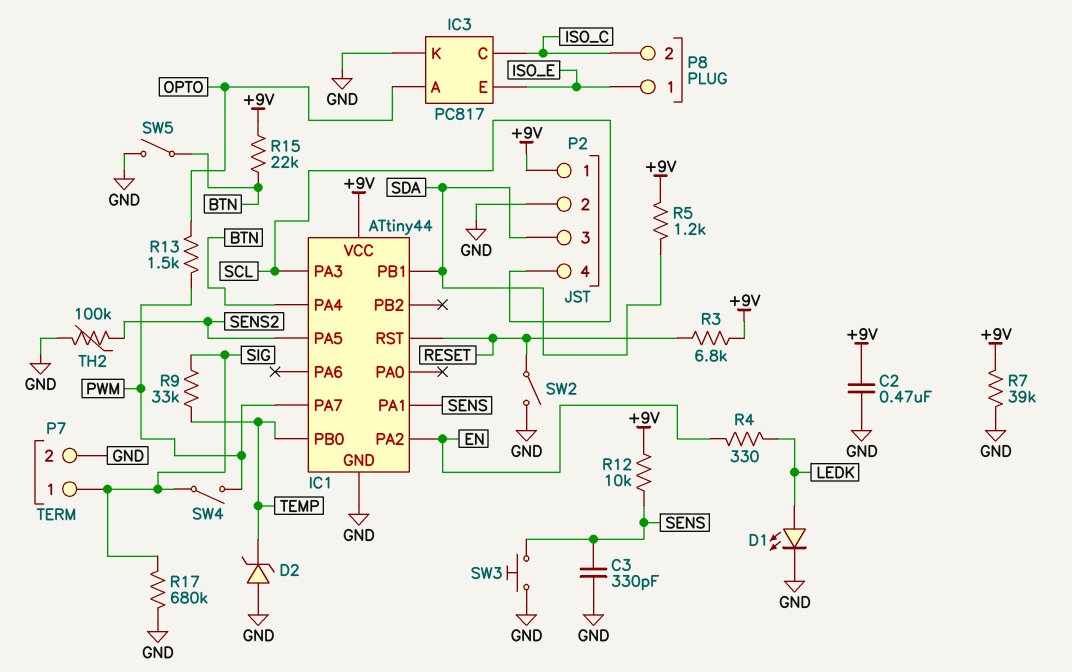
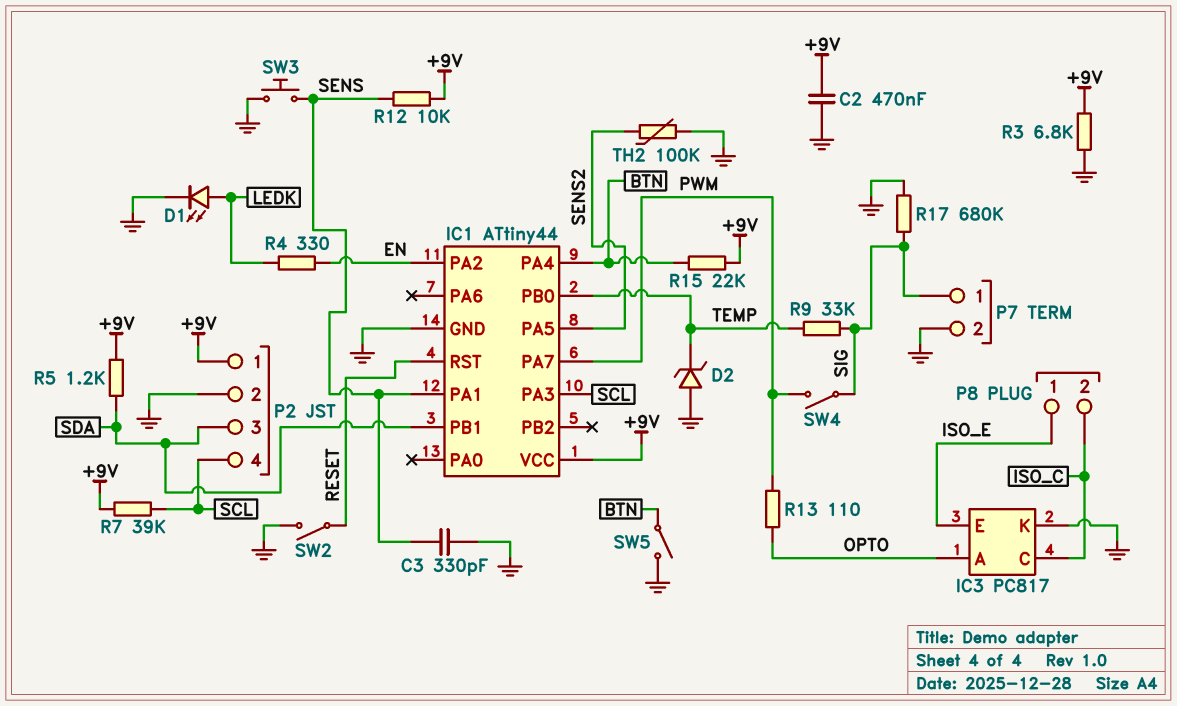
R3: 6.8k (+9V, RESET) -> 6.8k (+9V, GND)
R7: 39k (+9V, GND) -> 39k (+9V, SCL)
R13: 1.5k (OPTO, PWM) -> 110 (OPTO, PWM)

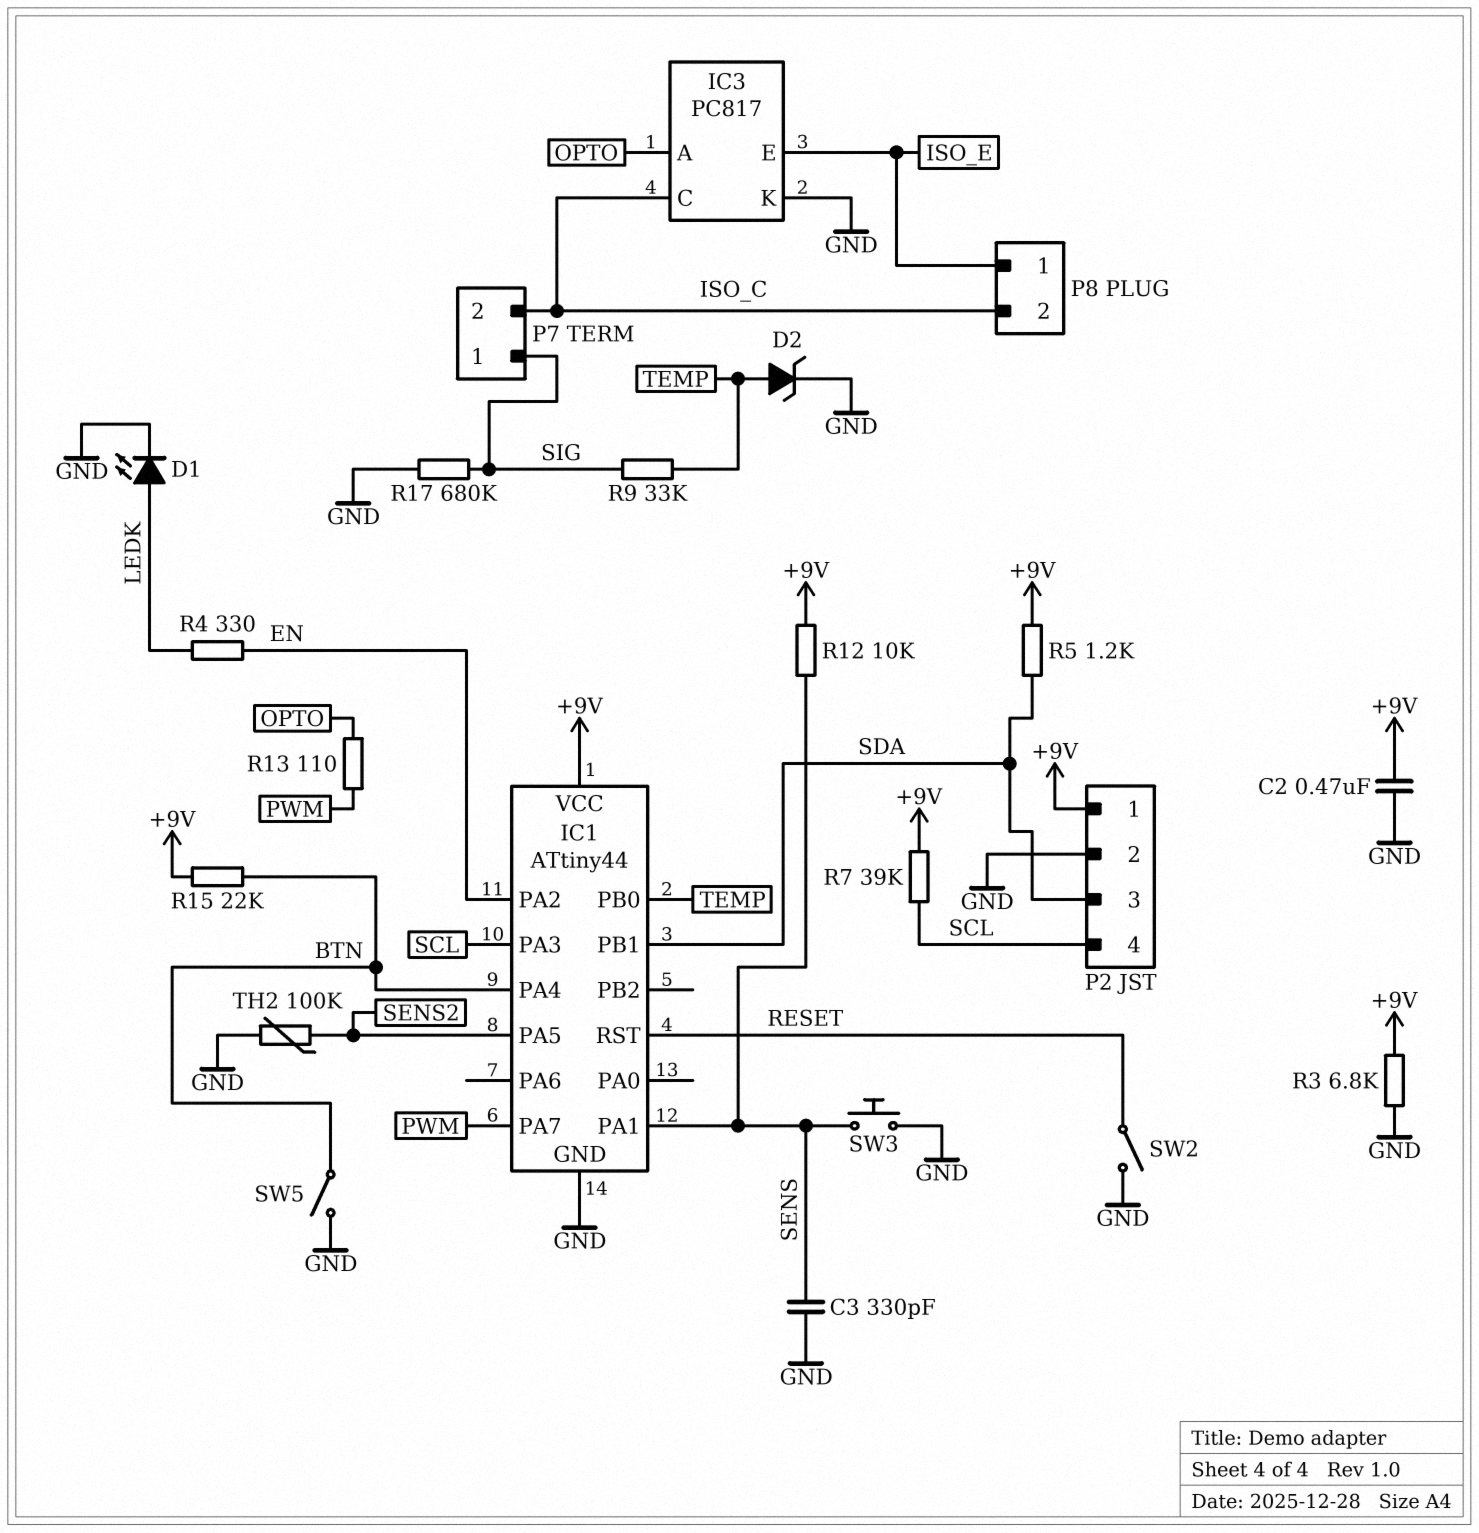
D2: zener (A GND, K TEMP) -> zener (A TEMP, K GND)
P7 pin 2: GND -> ISO_C
SW4: switch (PWM, SIG) -> none

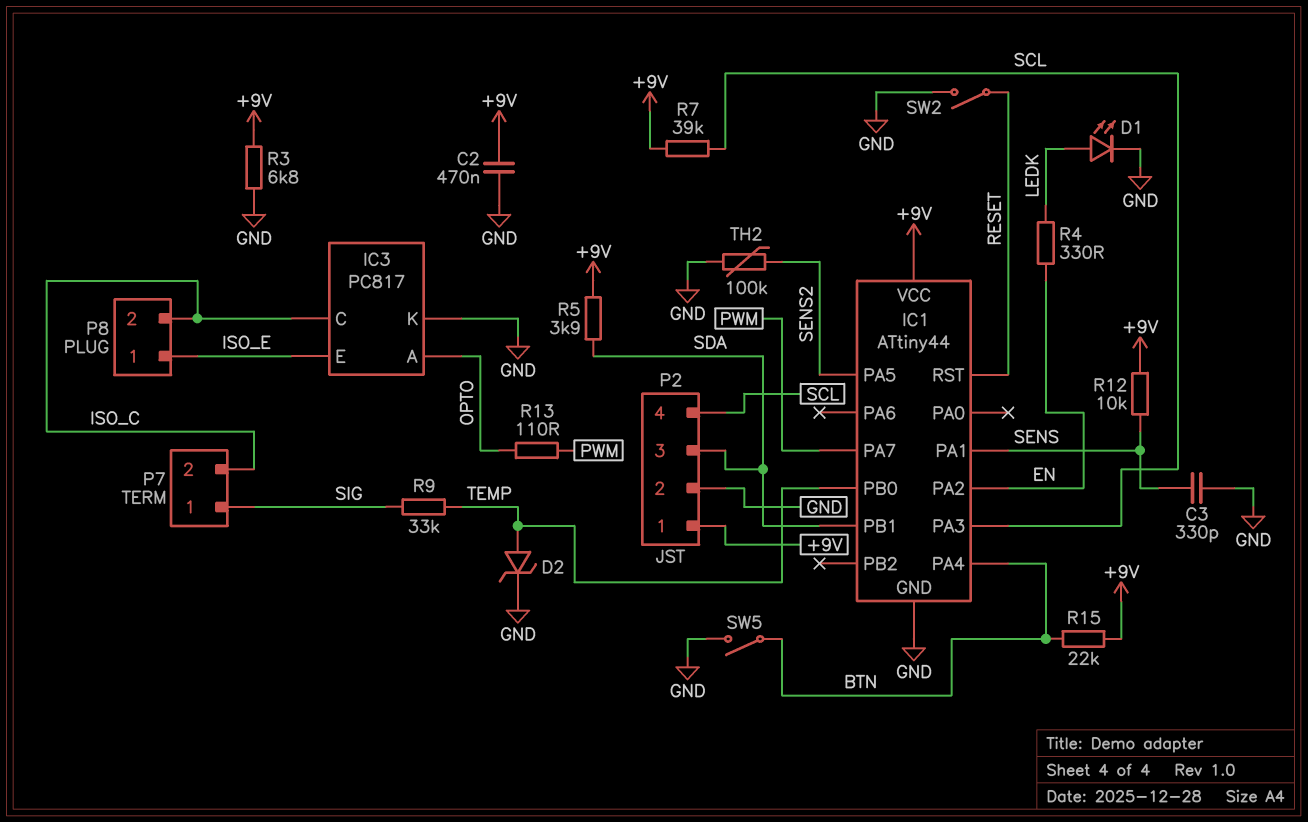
R5: 1.2k (+9V, SDA) -> 3.9k (+9V, SDA)
R17: 680k (GND, SIG) -> none
SW3: button (GND, SENS) -> none

